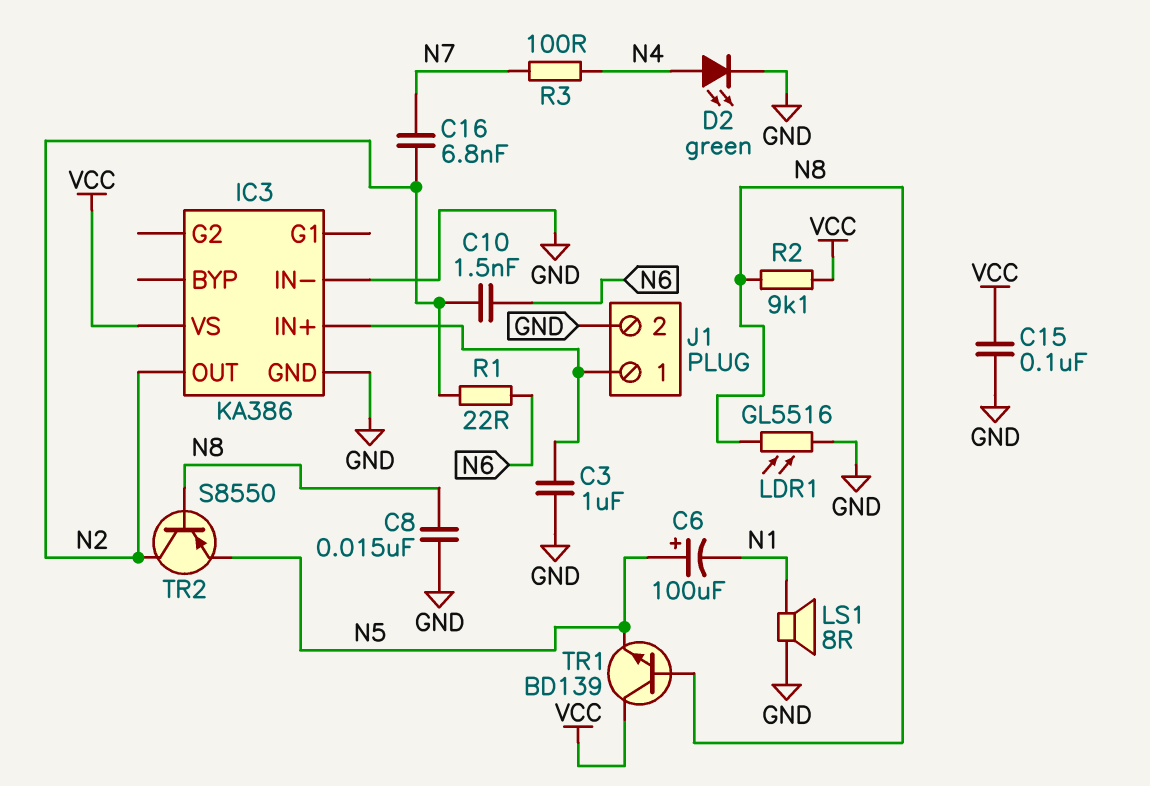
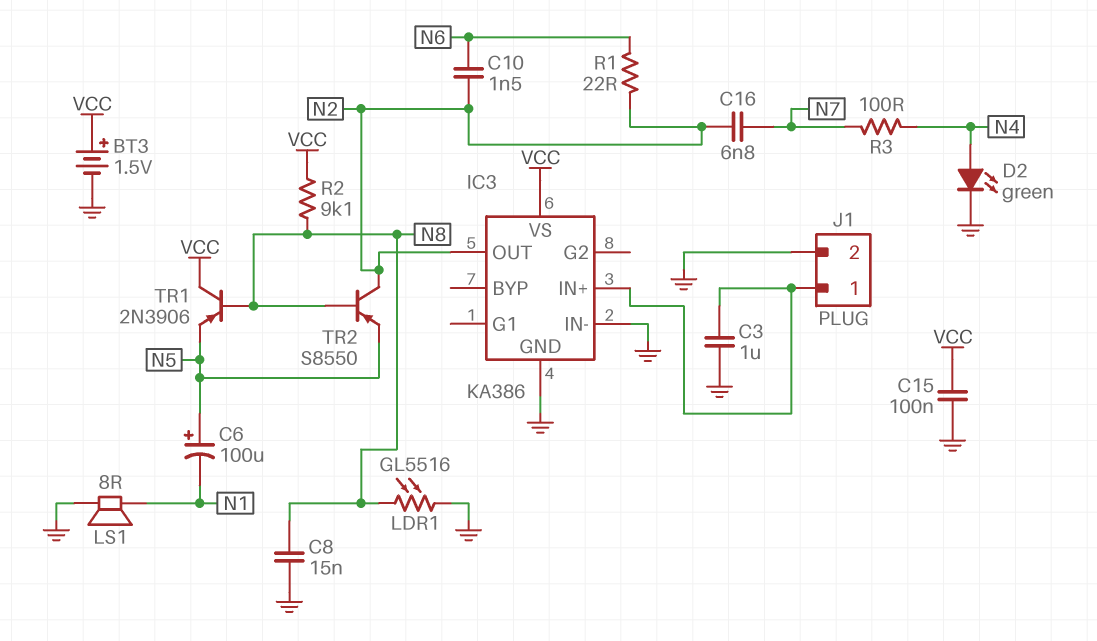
BT3: none -> 1.5V (plus VCC, minus GND)
TR1: NPN BD139 (B N8, C VCC, E N5) -> PNP 2N3906 (B N8, C VCC, E N5)

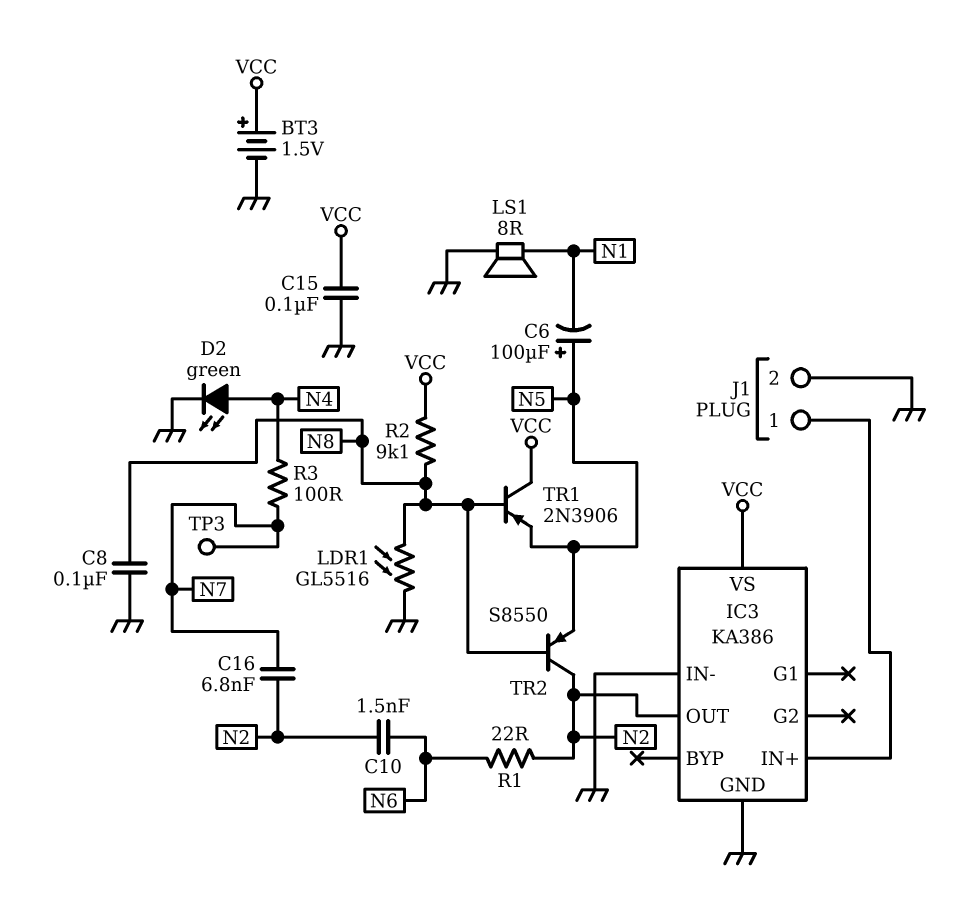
C3: 1uF (GND, IC3/IN+) -> none
C8: 15nF (GND, N8) -> 100nF (GND, N8)
TP3: none -> test point (N7)

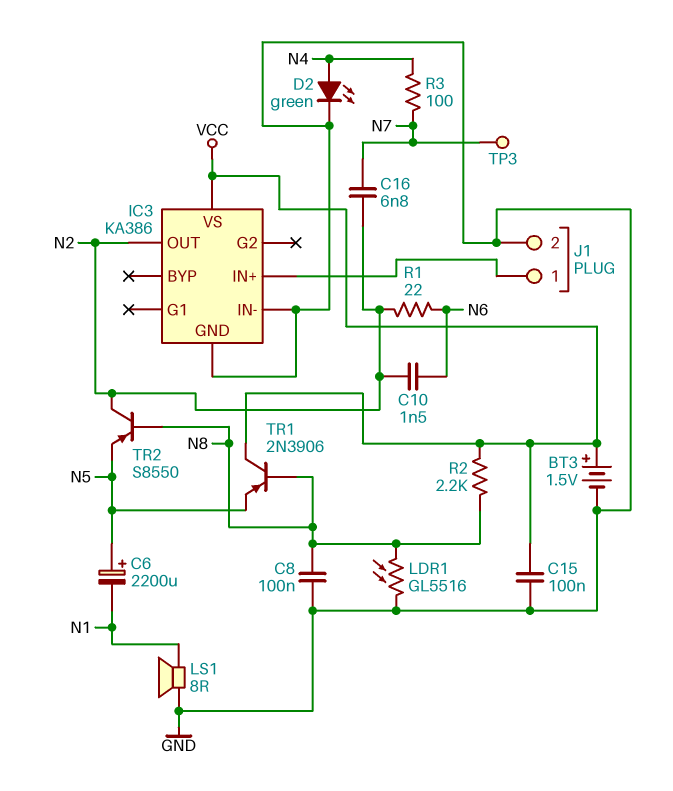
C6: 100uF (plus N5, minus N1) -> 2200uF (plus N5, minus N1)
R2: 9.1k (N8, VCC) -> 2.2k (N8, VCC)

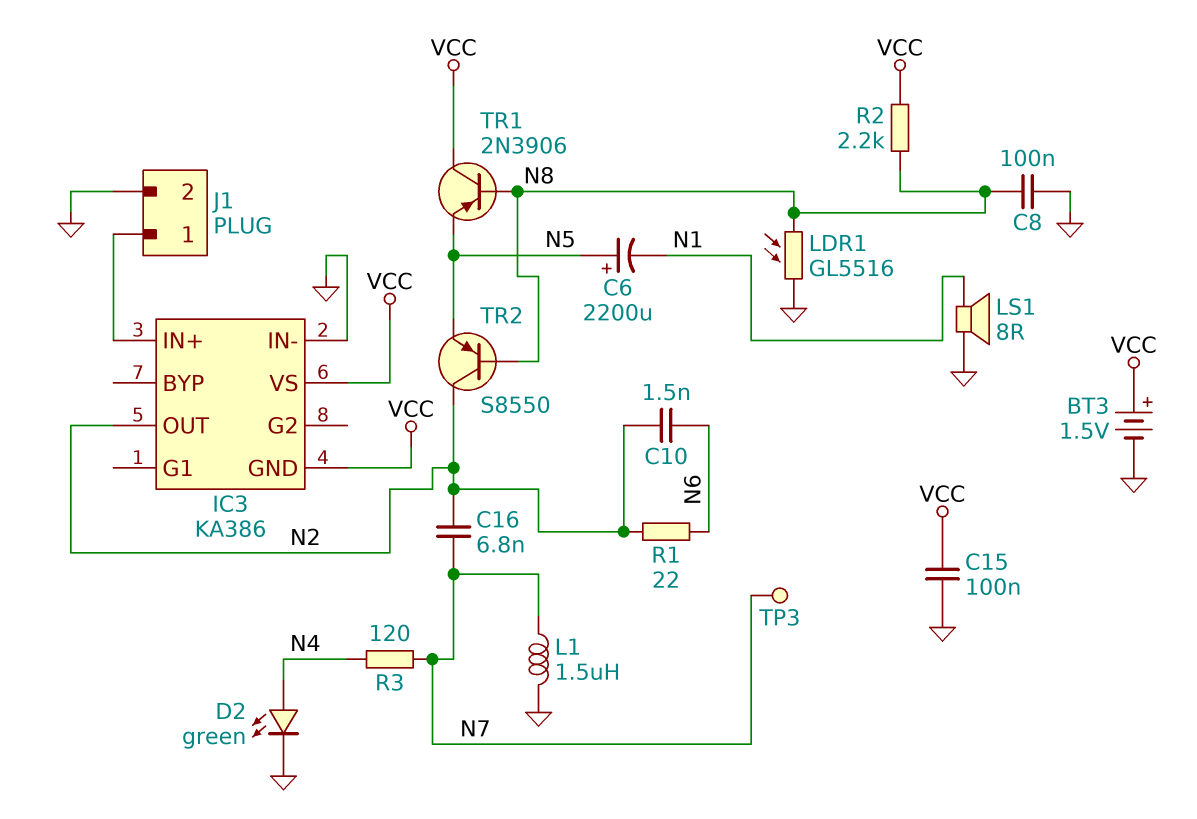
IC3 pin GND: GND -> VCC
L1: none -> 1.5uH (GND, N7)
R3: 100 (N4, N7) -> 120 (N4, N7)

